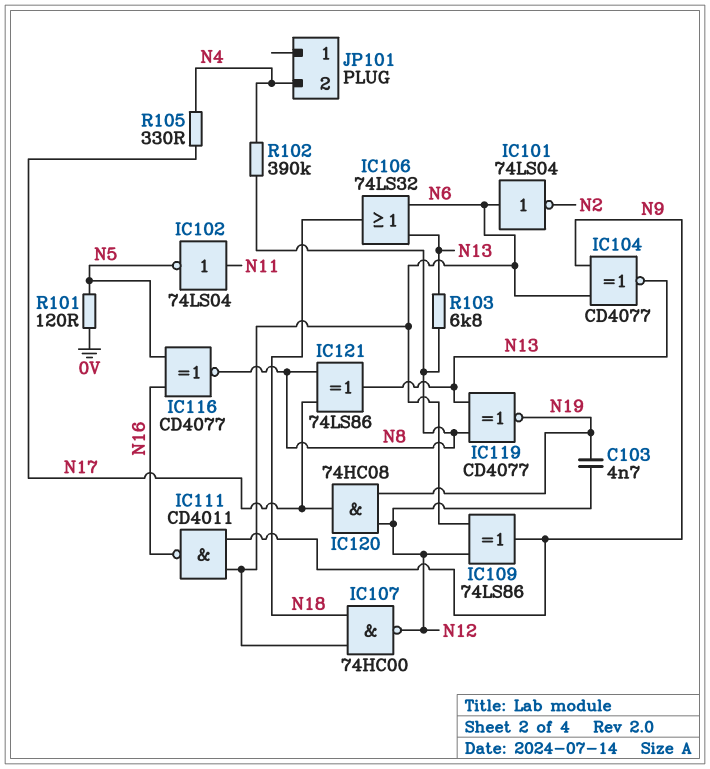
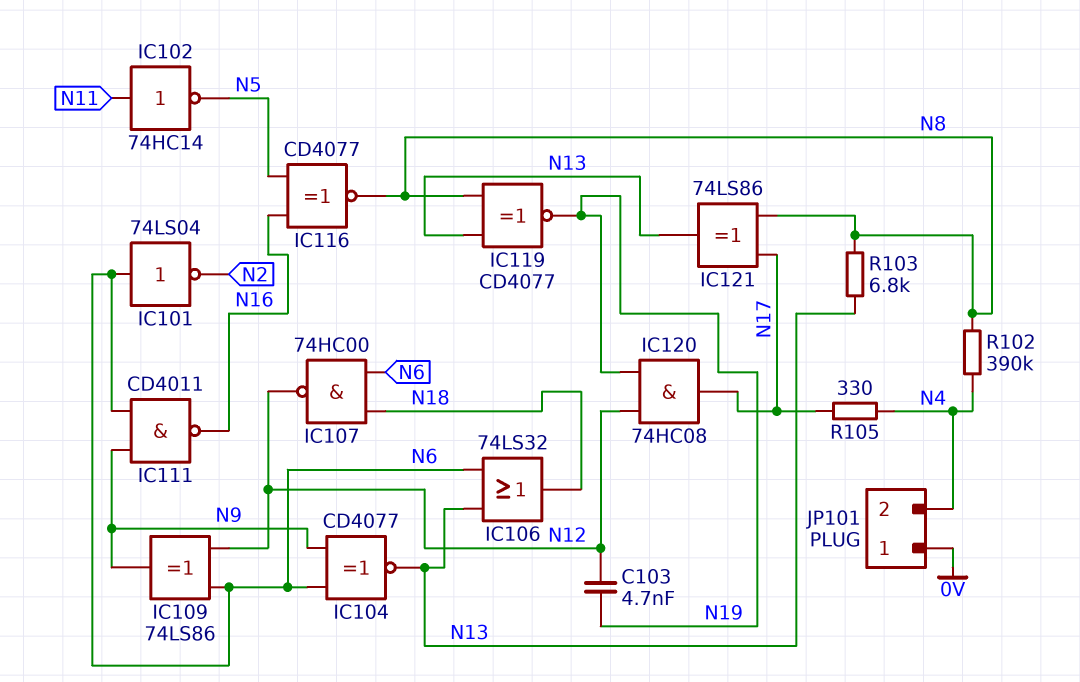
IC102: NOT 74LS04 (in N11, out N5) -> NOT 74HC14 (in N11, out N5)
JP101 pin 1: none -> 0V
R101: 120 (0V, N5) -> none

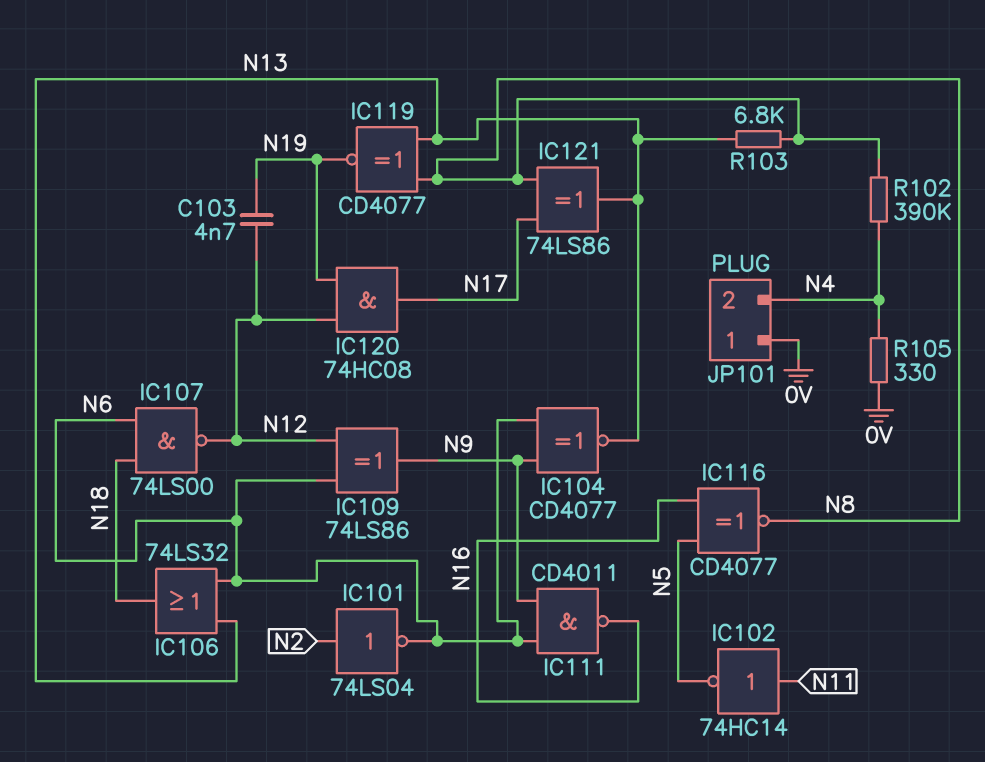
IC101: NOT 74LS04 (in N6, out N2) -> NOT 74LS04 (in N2, out N6)
IC107: NAND 74HC00 (in N6, in N18, out N12) -> NAND 74LS00 (in N6, in N18, out N12)
R105: 330 (N4, N17) -> 330 (0V, N4)

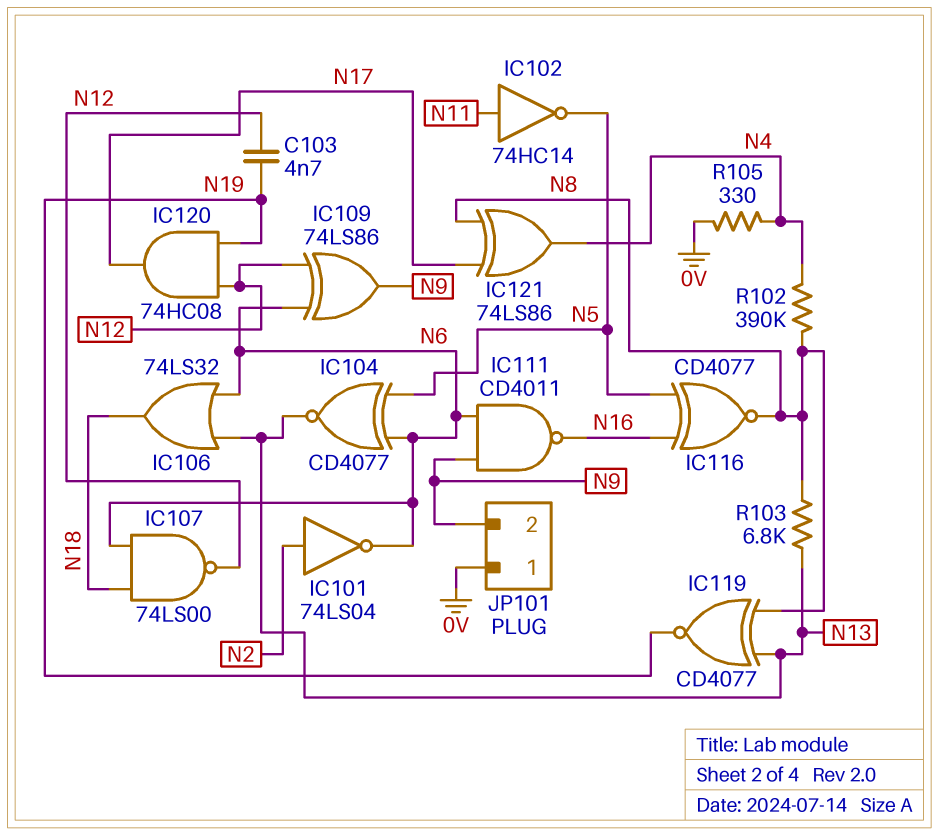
IC104: XNOR CD4077 (in N6, in N9, out N13) -> XNOR CD4077 (in N5, in N6, out N13)
IC121: XOR 74LS86 (in N8, in N17, out N13) -> XOR 74LS86 (in N8, in N17, out N4)
JP101 pin 2: N4 -> N9

